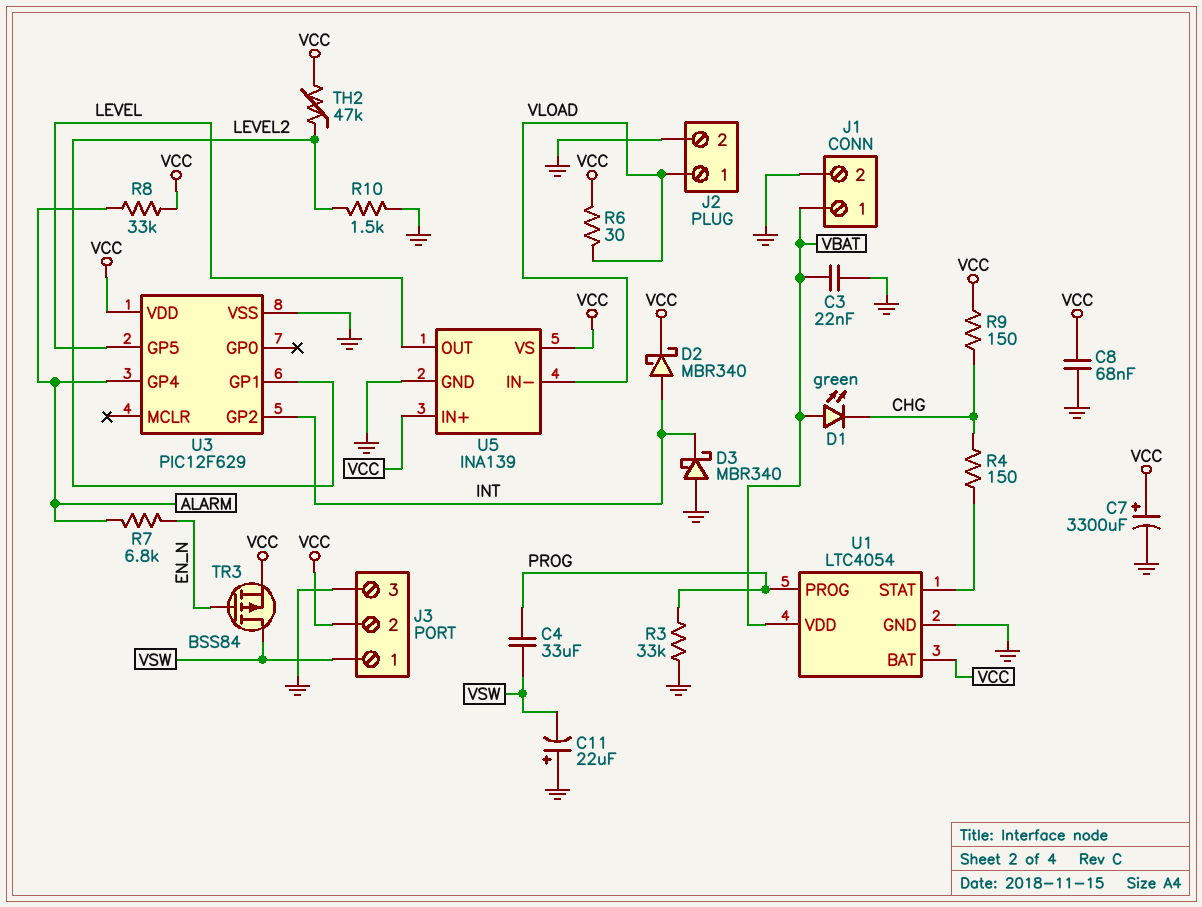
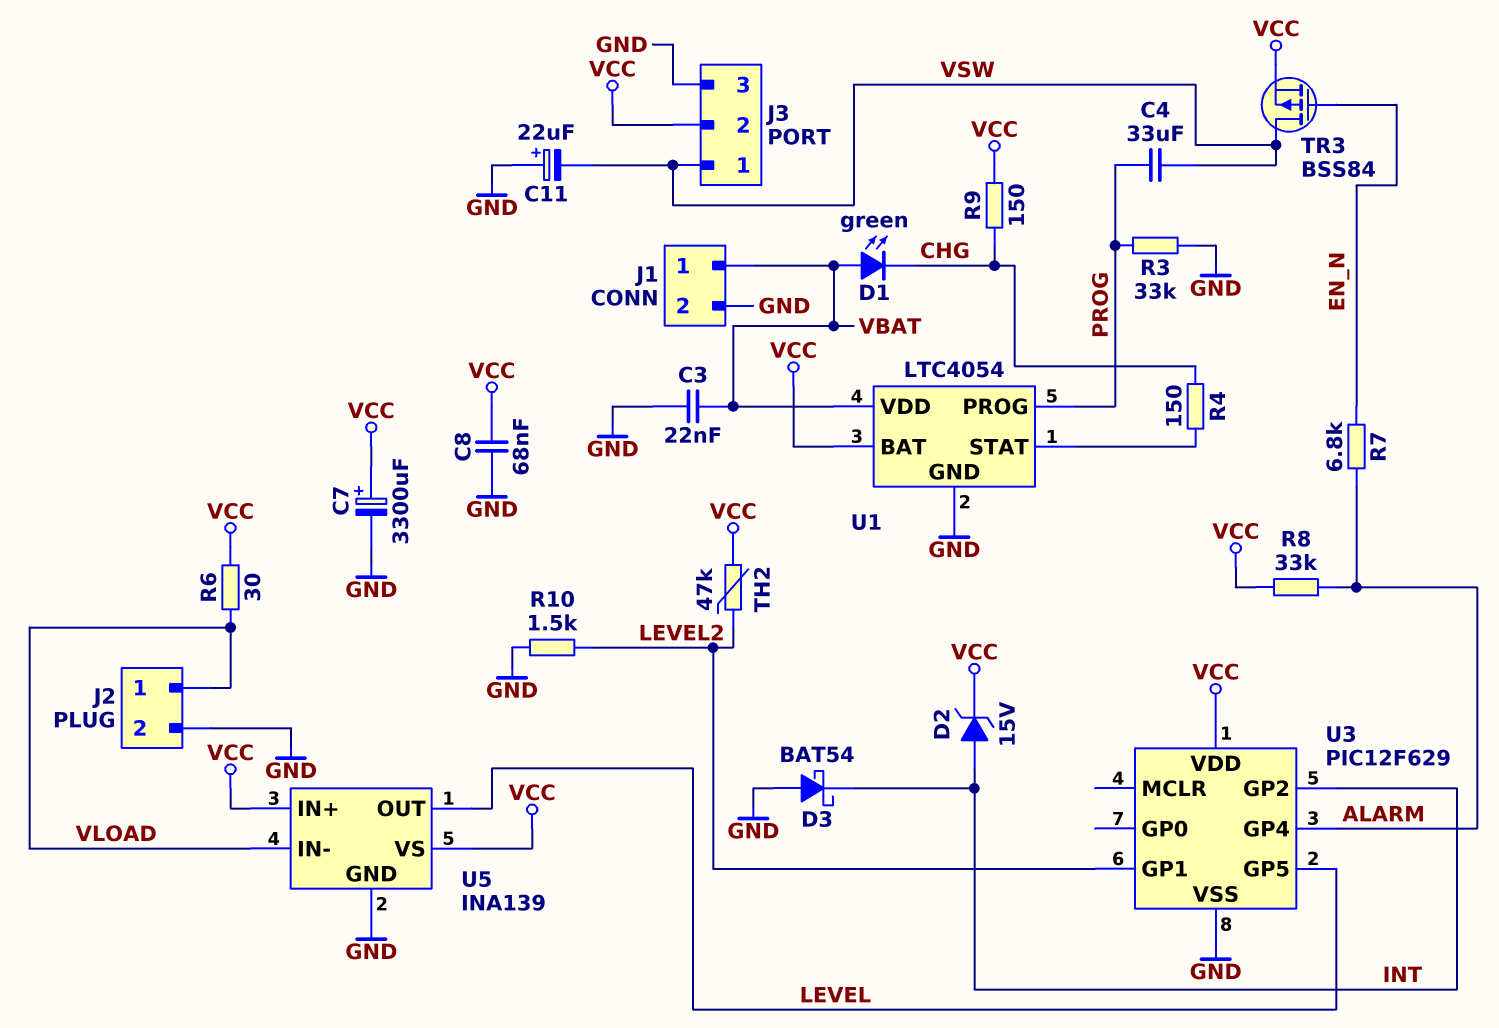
D2: schottky MBR340 (A INT, K VCC) -> zener 15V (A INT, K VCC)
D3: schottky MBR340 (A GND, K INT) -> schottky BAT54 (A GND, K INT)

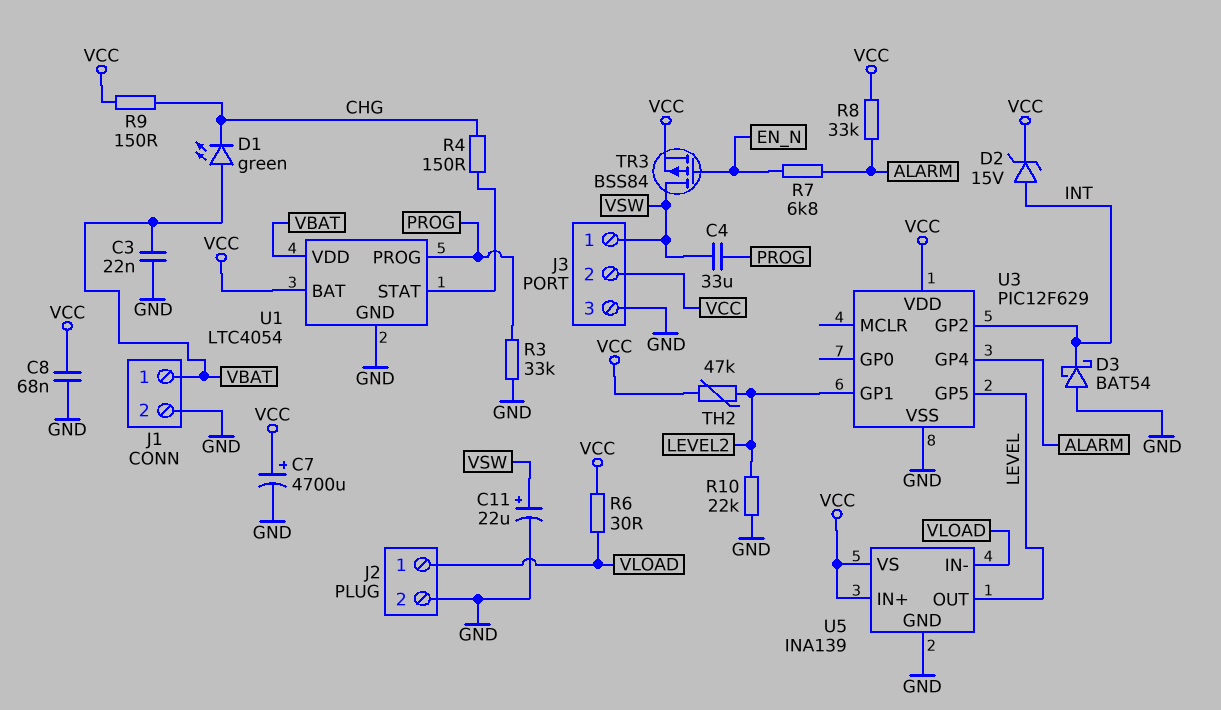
C7: 3300uF (plus VCC, minus GND) -> 4700uF (plus VCC, minus GND)
C11: 22uF (plus GND, minus VSW) -> 22uF (plus VSW, minus GND)
R10: 1.5k (GND, LEVEL2) -> 22k (GND, LEVEL2)

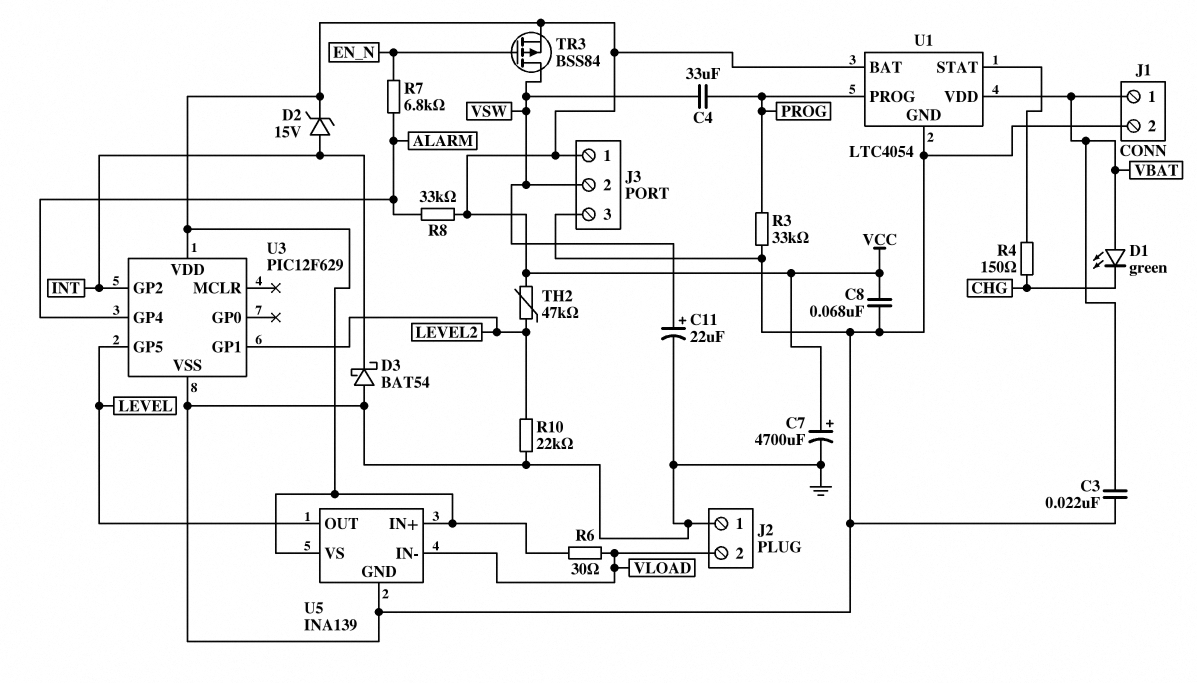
J2 pin 1: VLOAD -> GND
J2 pin 2: GND -> VLOAD
J3 pin 1: VSW -> VCC
J3 pin 2: VCC -> VSW
R9: 150 (CHG, VCC) -> none

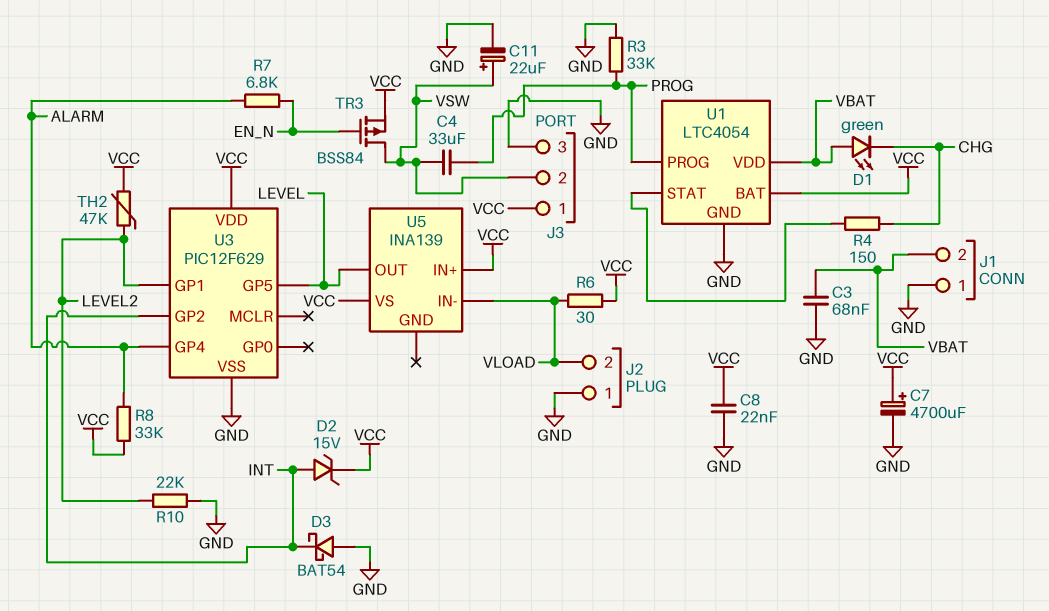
C3: 22nF (GND, VBAT) -> 68nF (GND, VBAT)
C8: 68nF (GND, VCC) -> 22nF (GND, VCC)
J1 pin 1: VBAT -> GND
J1 pin 2: GND -> VBAT
U5 pin GND: GND -> none

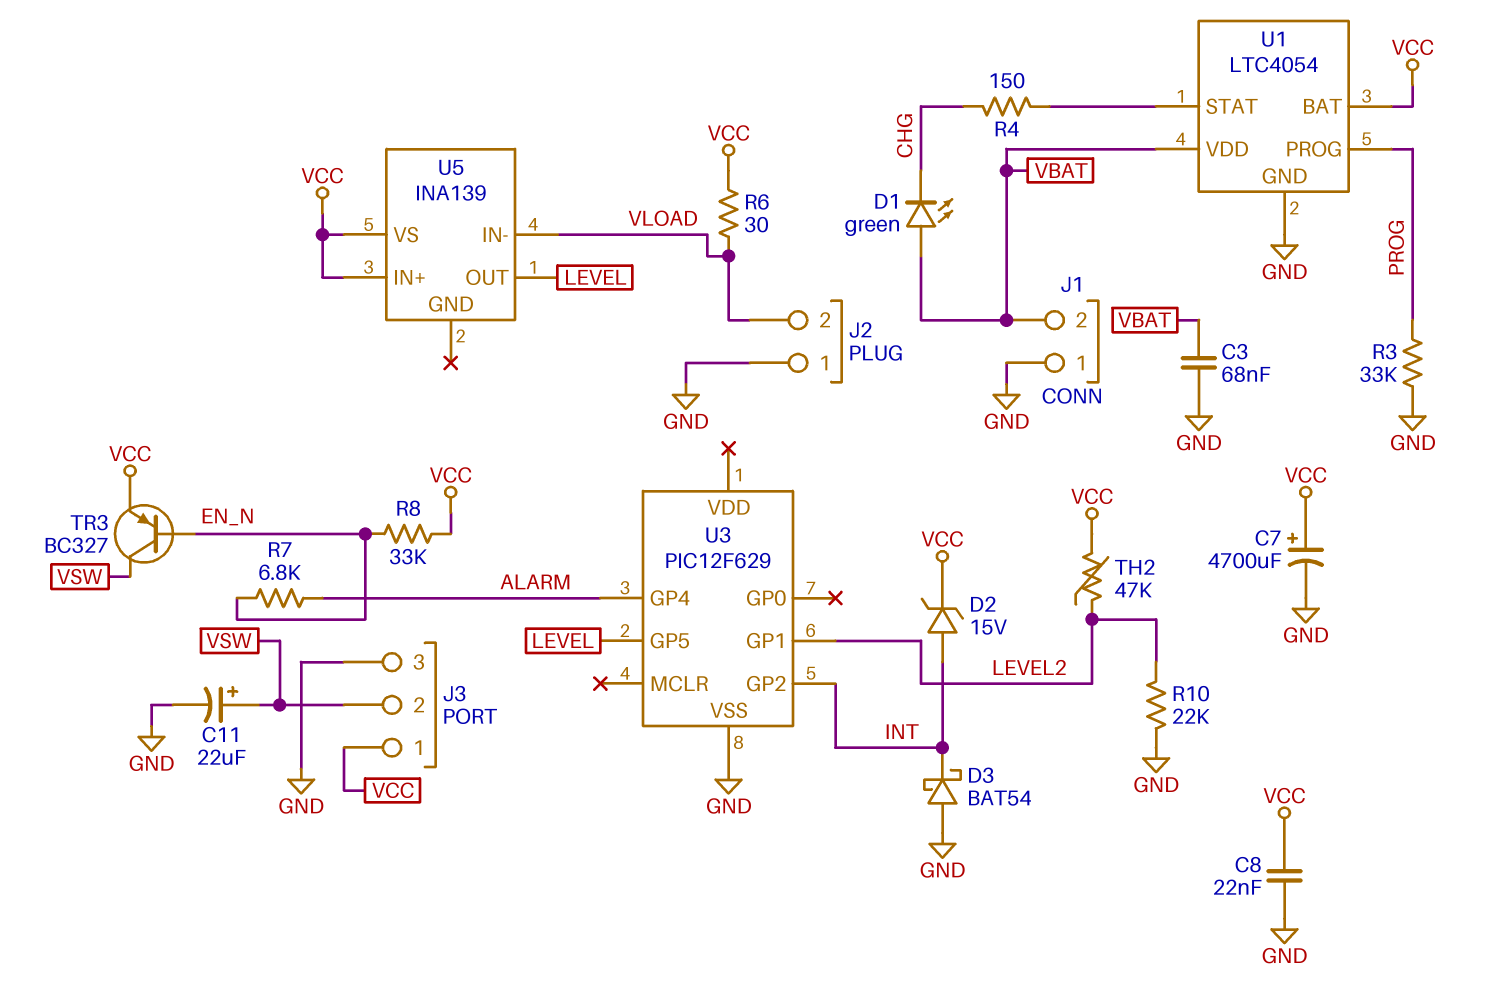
C4: 33uF (PROG, VSW) -> none
R8: 33k (ALARM, VCC) -> 33k (EN_N, VCC)
TR3: PMOS BSS84 (G EN_N, D VSW, S VCC) -> PNP BC327 (B EN_N, C VSW, E VCC)
U3 pin VDD: VCC -> none

